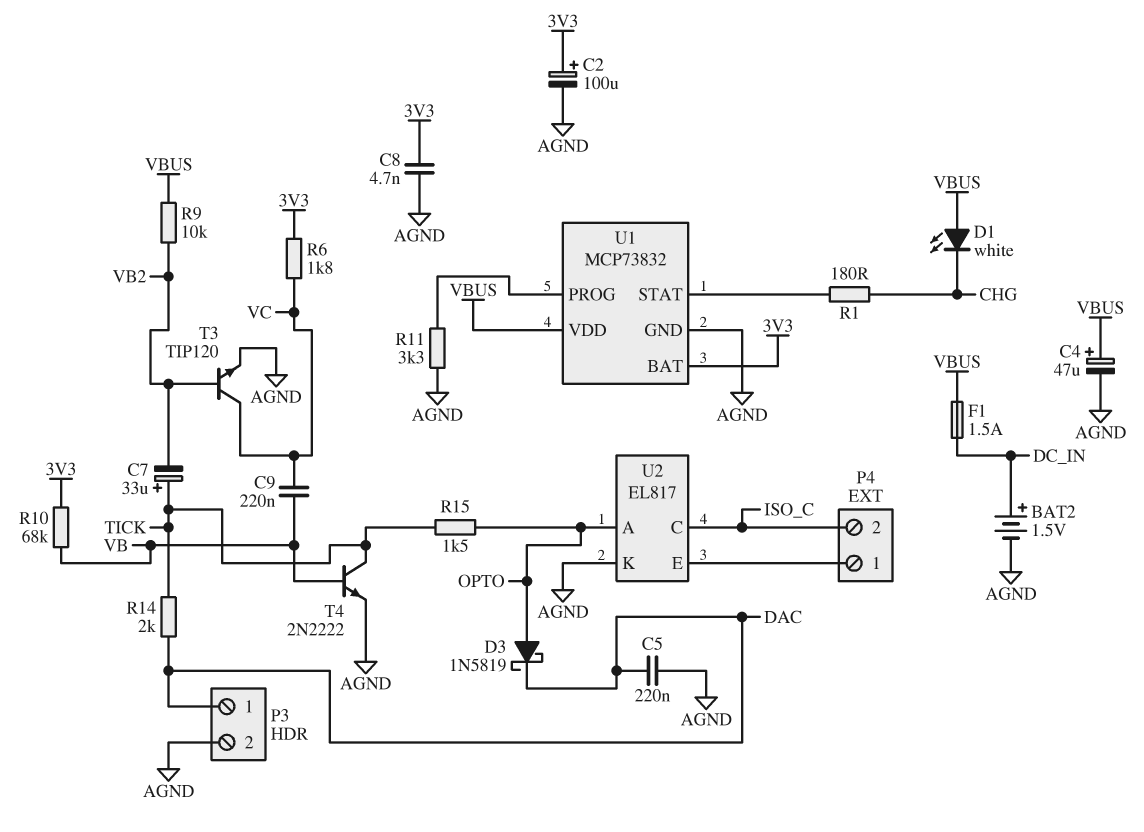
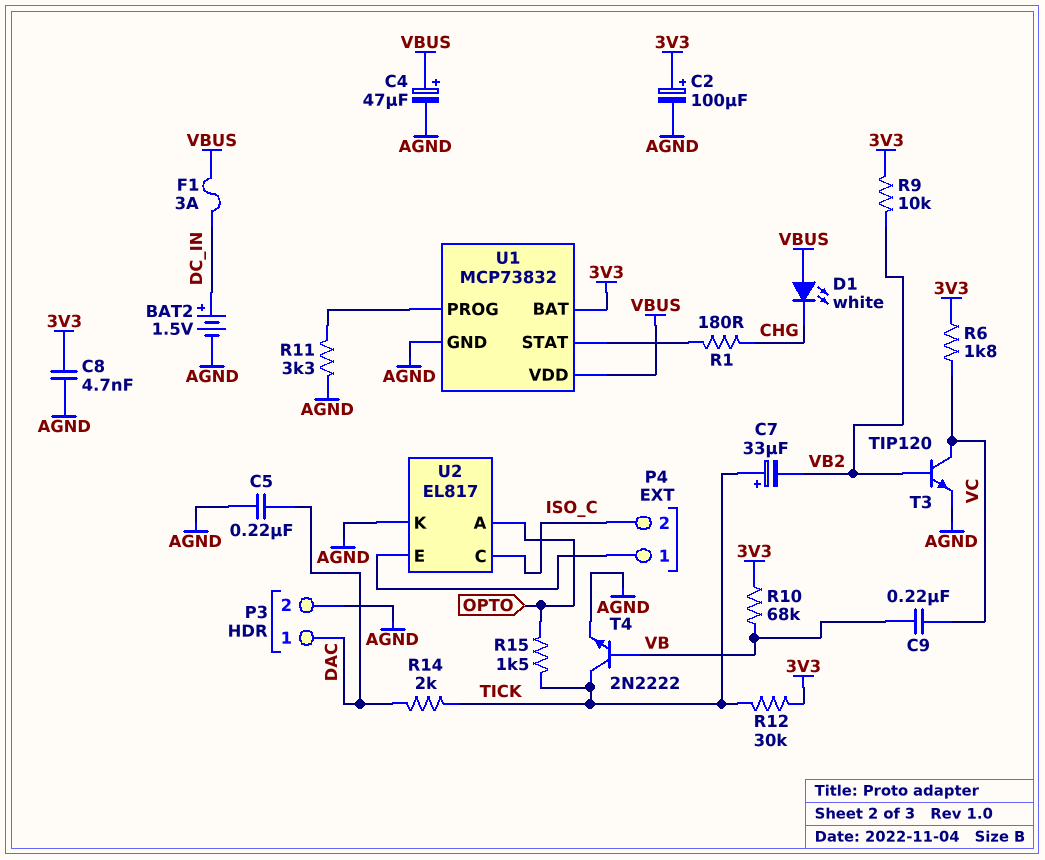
D3: schottky 1N5819 (A OPTO, K DAC) -> none
F1: 1.5A (DC_IN, VBUS) -> 3A (DC_IN, VBUS)
R9: 10k (VB2, VBUS) -> 10k (3V3, VB2)
R12: none -> 30k (3V3, TICK)

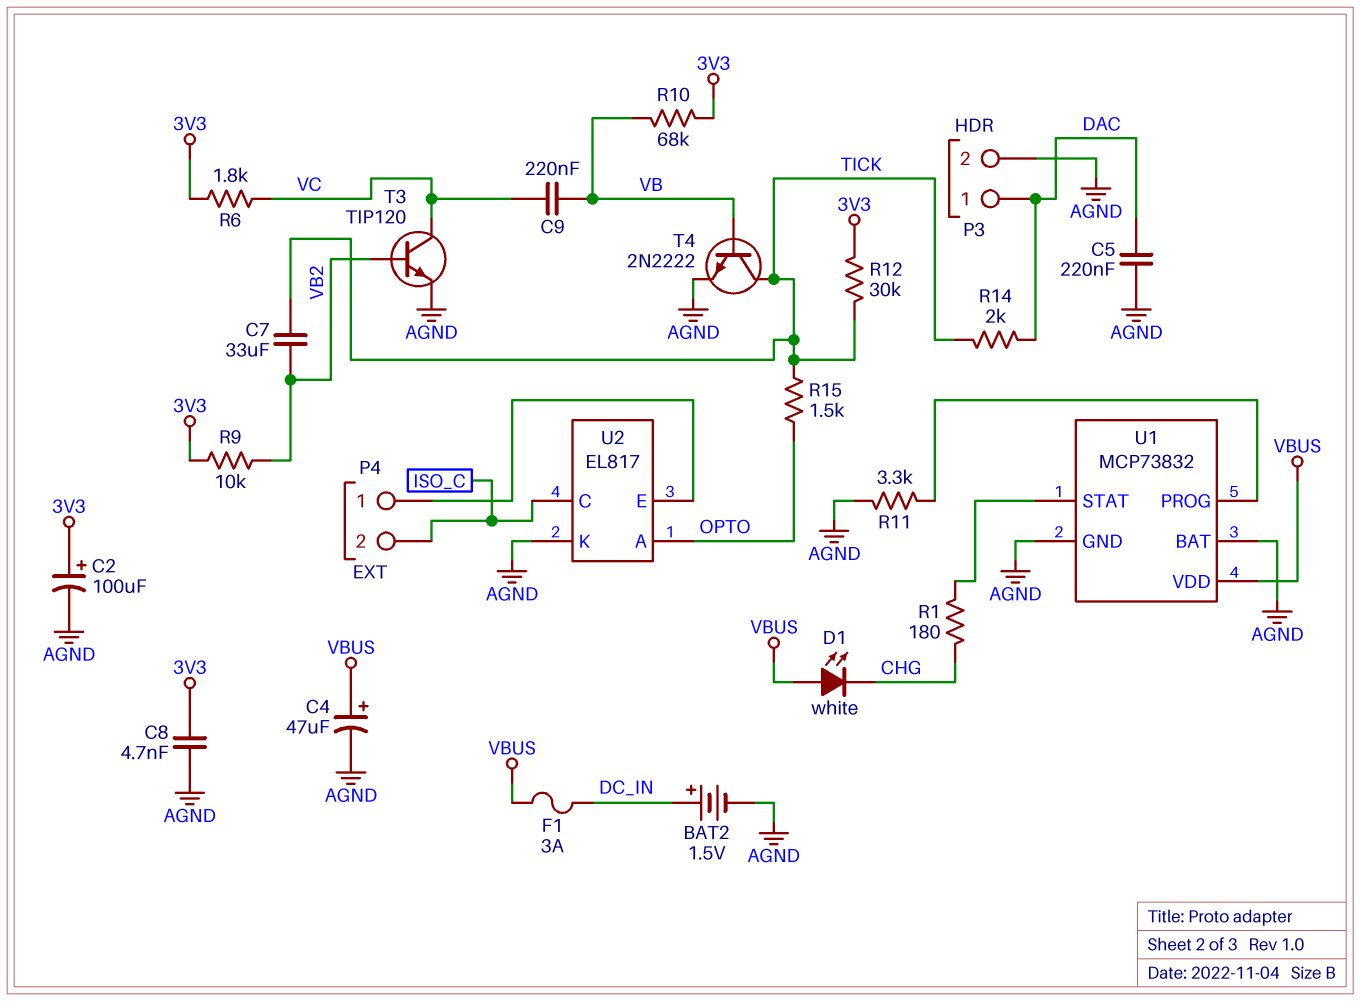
C7: 33uF (plus TICK, minus VB2) -> 33uF (TICK, VB2)
U1 pin BAT: 3V3 -> AGND

